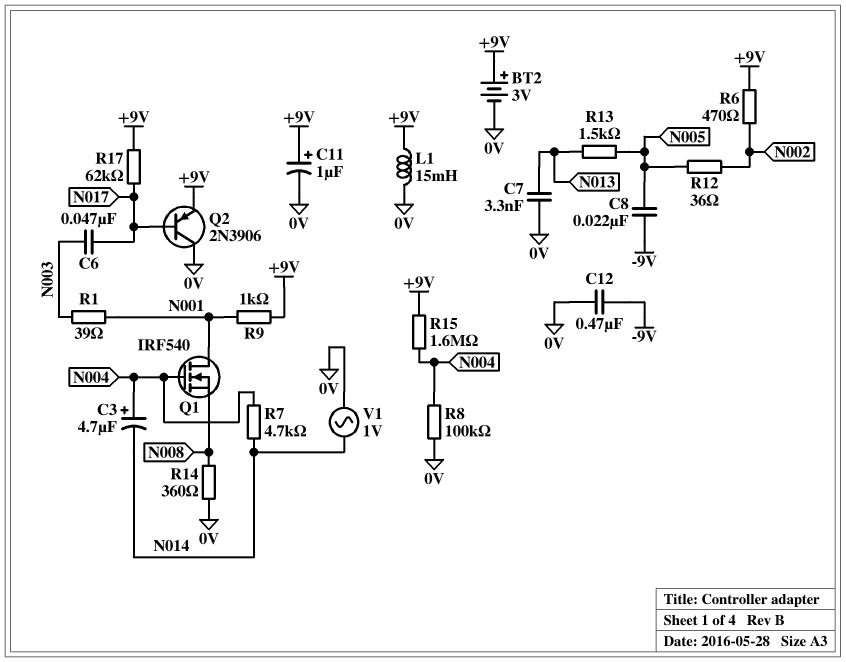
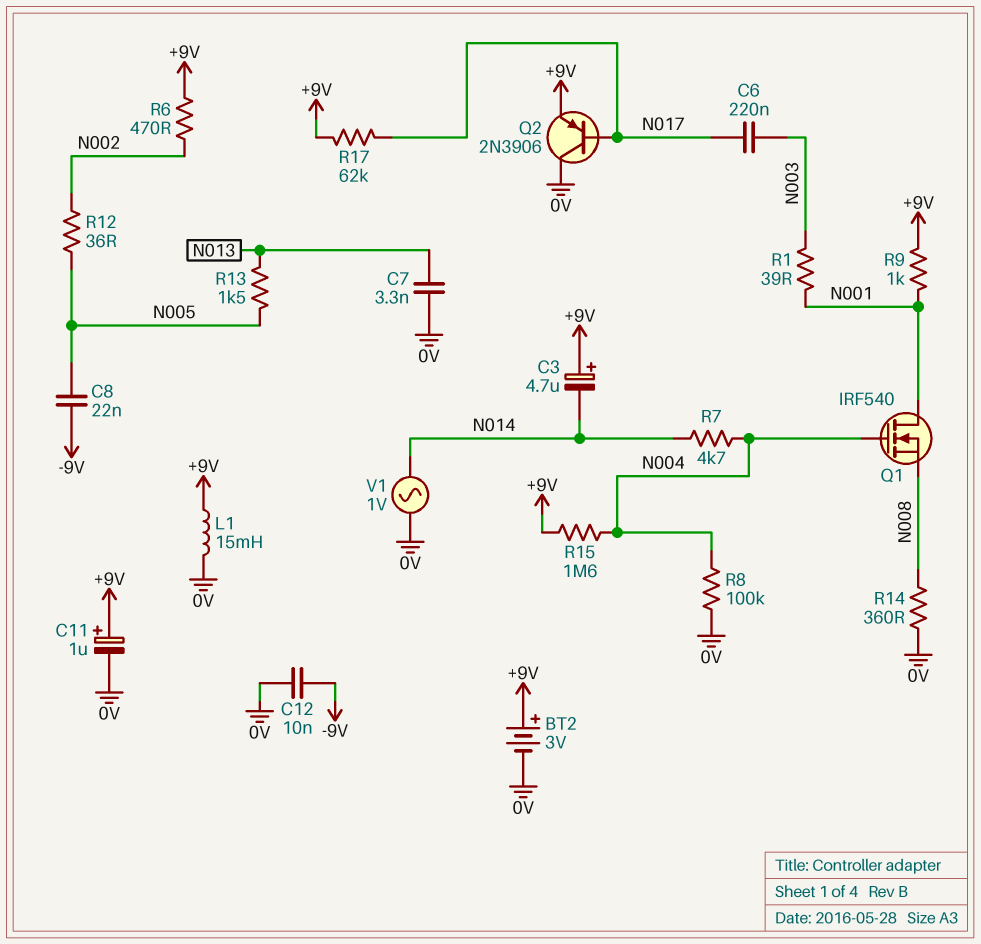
C3: 4.7uF (plus N004, minus N014) -> 4.7uF (plus +9V, minus N014)
C6: 47nF (N003, N017) -> 220nF (N003, N017)
C12: 470nF (-9V, 0V) -> 10nF (-9V, 0V)

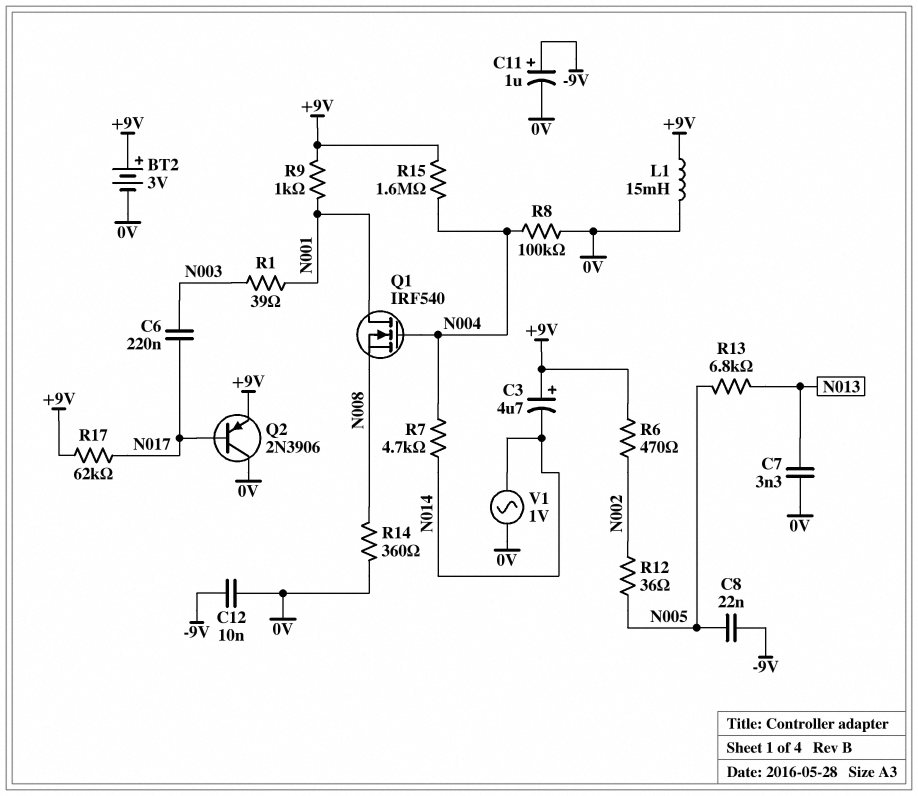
C11: 1uF (plus +9V, minus 0V) -> 1uF (plus -9V, minus 0V)
R13: 1.5k (N005, N013) -> 6.8k (N005, N013)

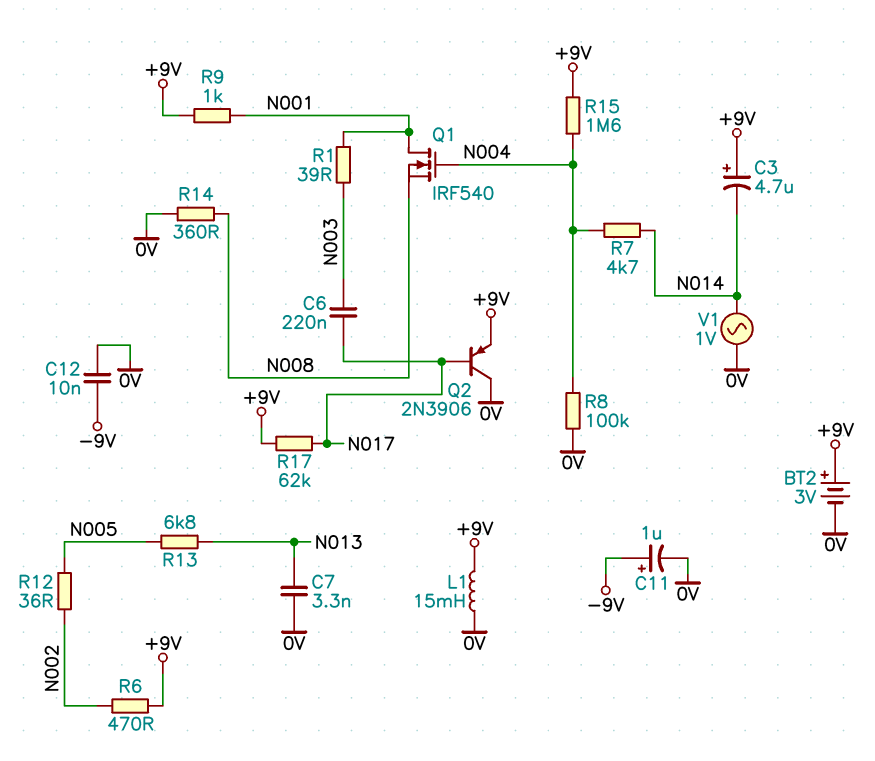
C8: 22nF (-9V, N005) -> none

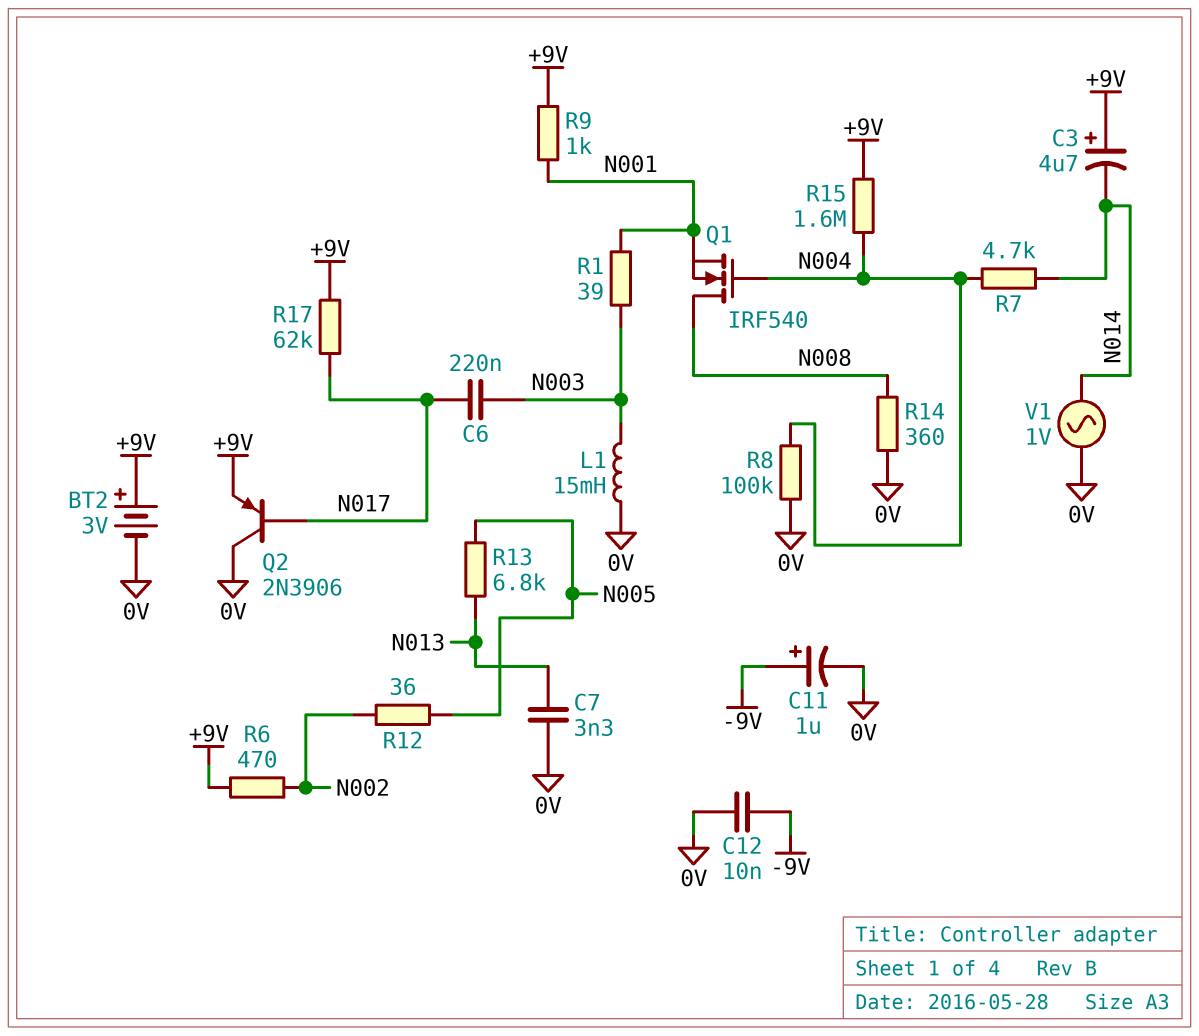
L1: 15mH (+9V, 0V) -> 15mH (0V, N003)
Q1: NMOS IRF540 (G N004, D N001, S N008) -> NMOS IRF540 (G N004, D N008, S N001)

